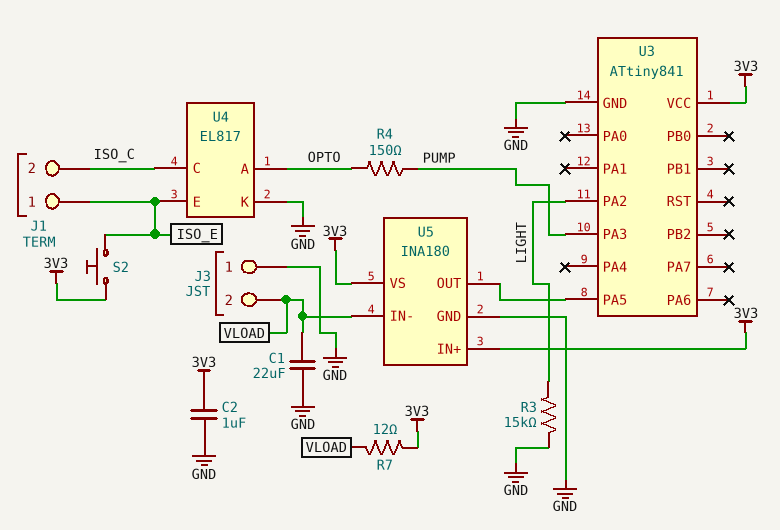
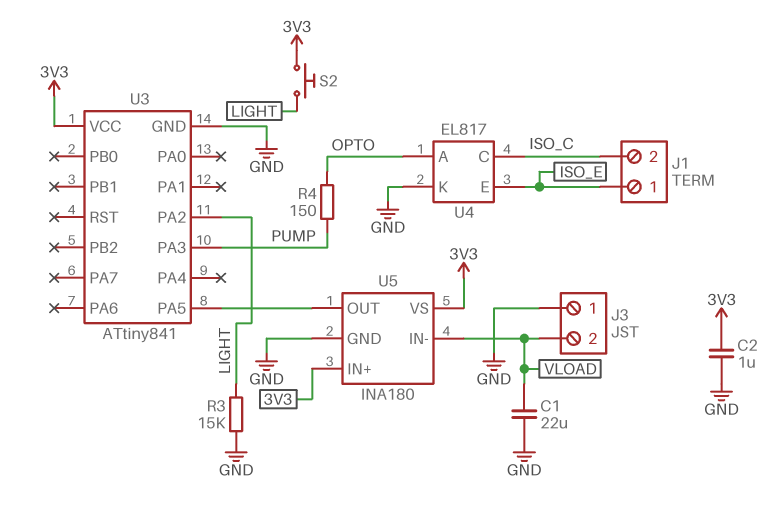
R7: 12 (3V3, VLOAD) -> none
S2: button (3V3, ISO_E) -> button (3V3, LIGHT)

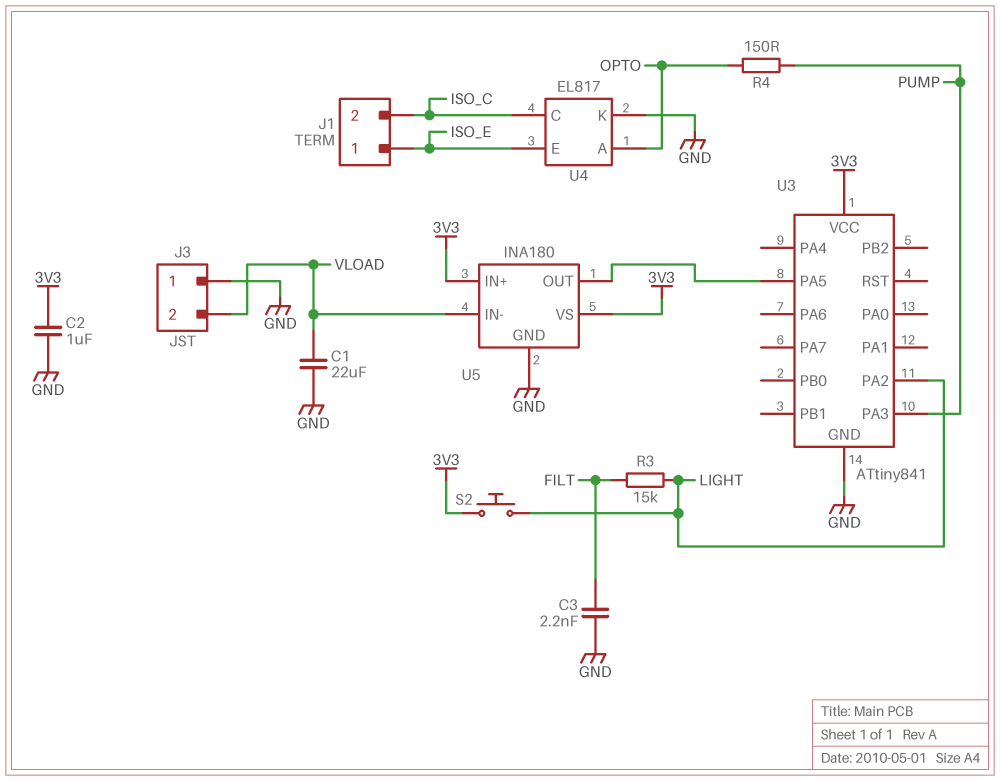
C3: none -> 2.2nF (FILT, GND)
R3: 15k (GND, LIGHT) -> 15k (FILT, LIGHT)

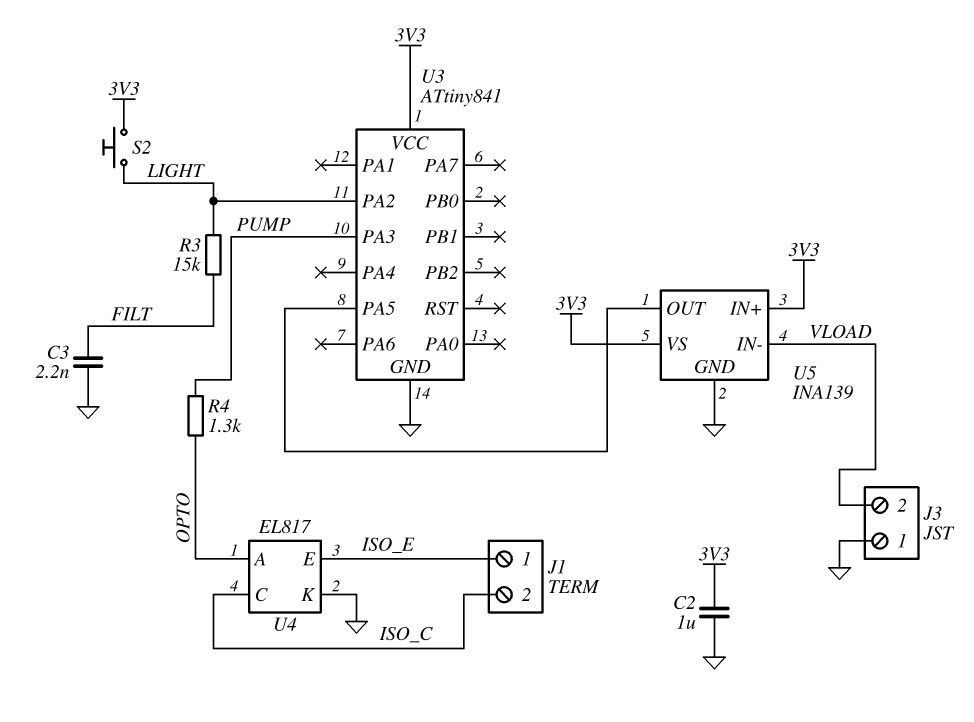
C1: 22uF (GND, VLOAD) -> none
R4: 150 (OPTO, PUMP) -> 1.3k (OPTO, PUMP)
U5: INA180 -> INA139

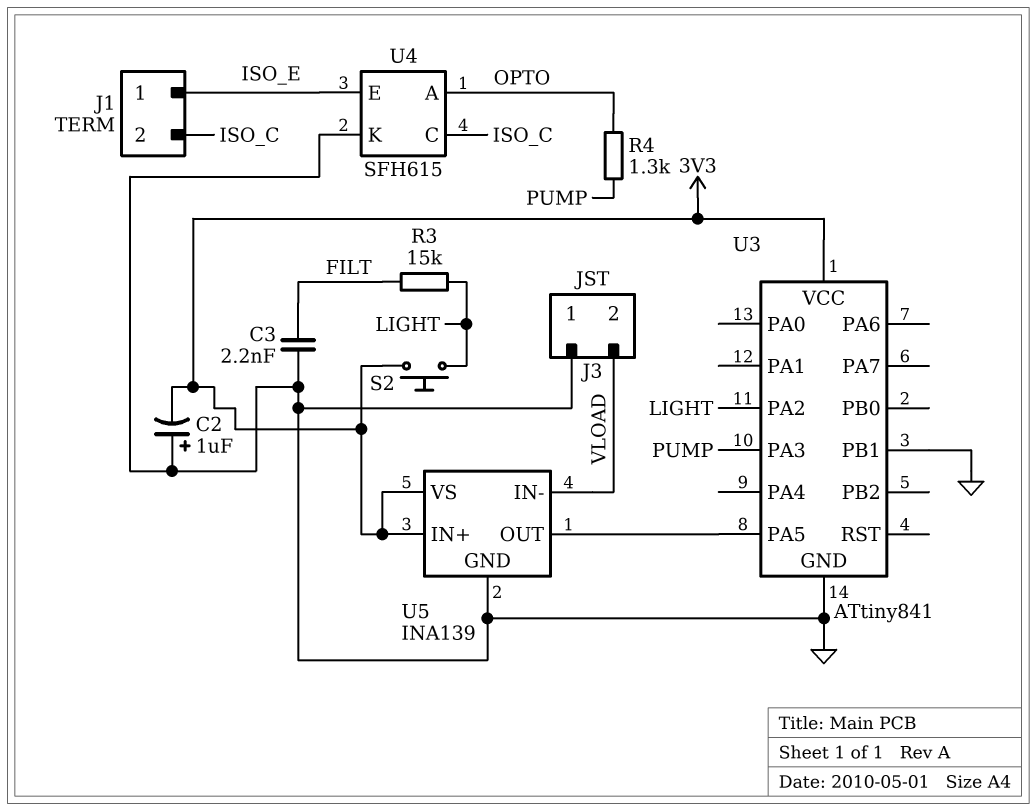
C2: 1uF (3V3, GND) -> 1uF (plus GND, minus 3V3)
U3 pin PB1: none -> GND
U4: EL817 -> SFH615

